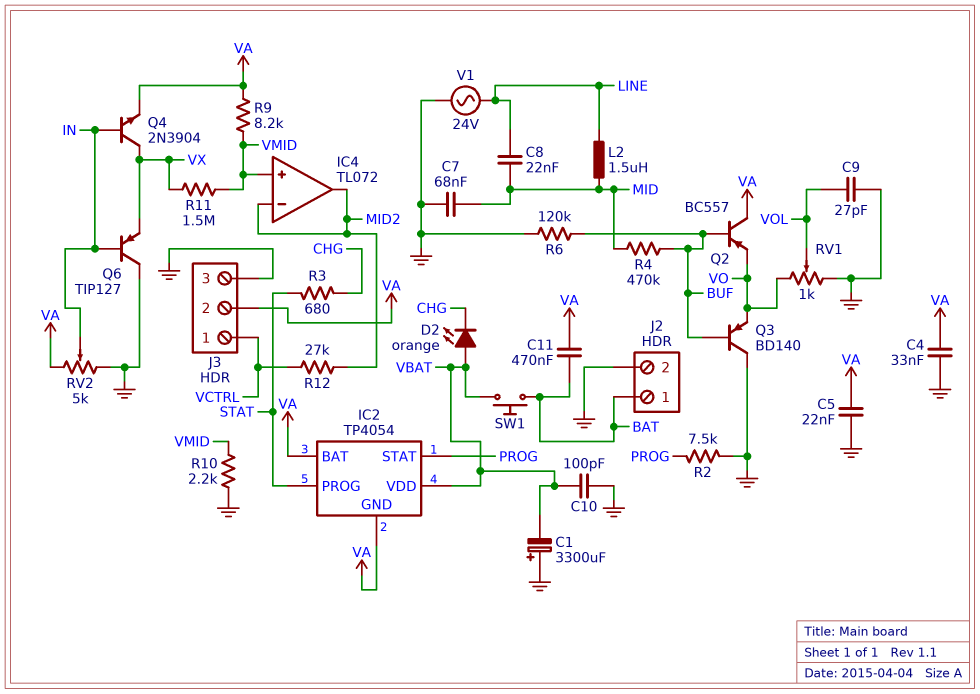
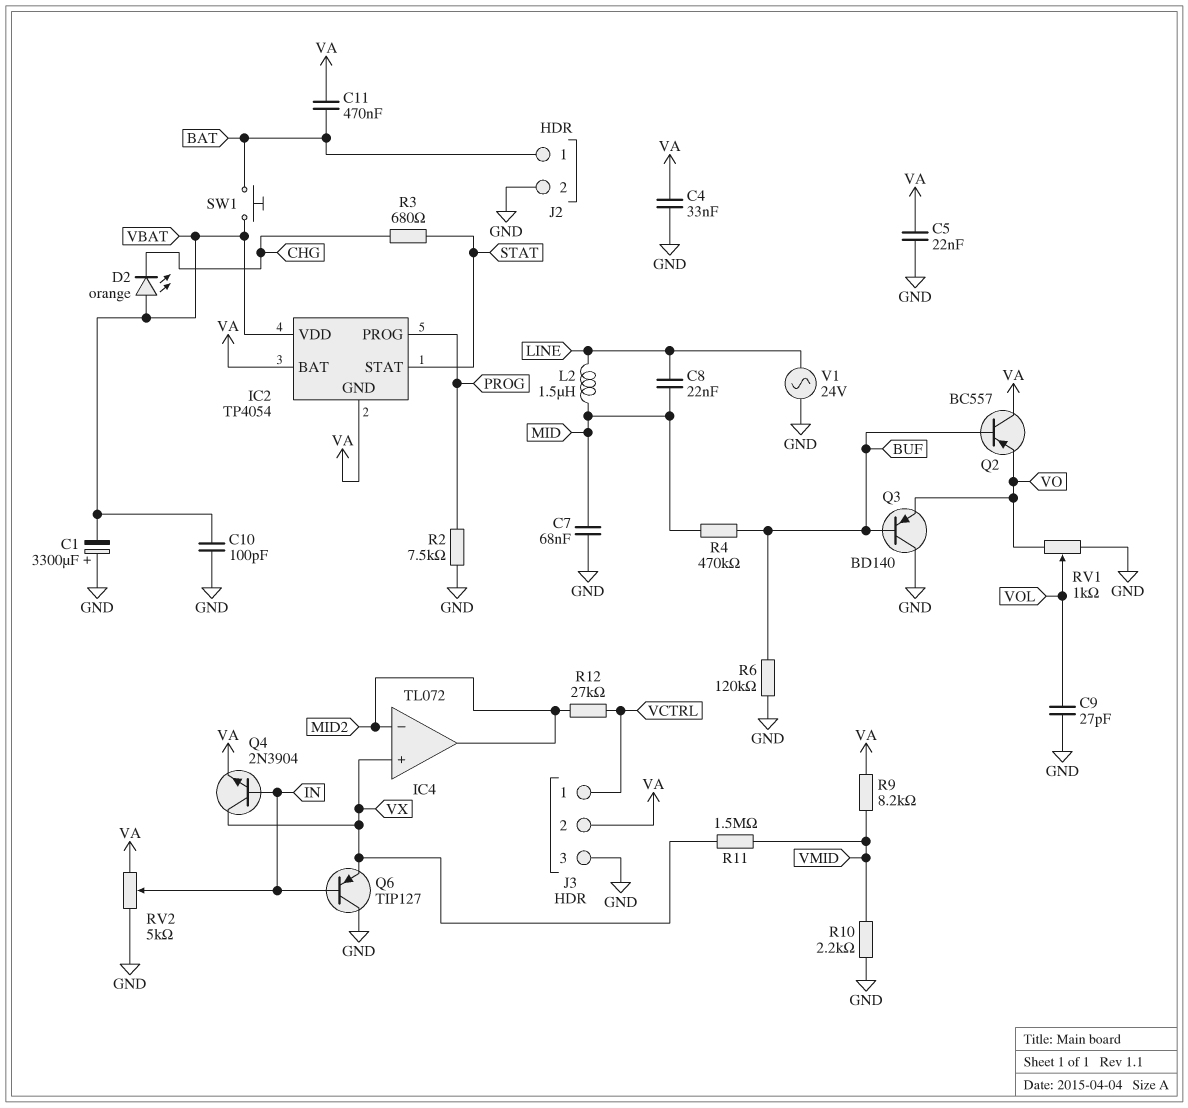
IC2 pin PROG: STAT -> PROG
IC2 pin STAT: PROG -> STAT
IC4 pin in+: VMID -> VX

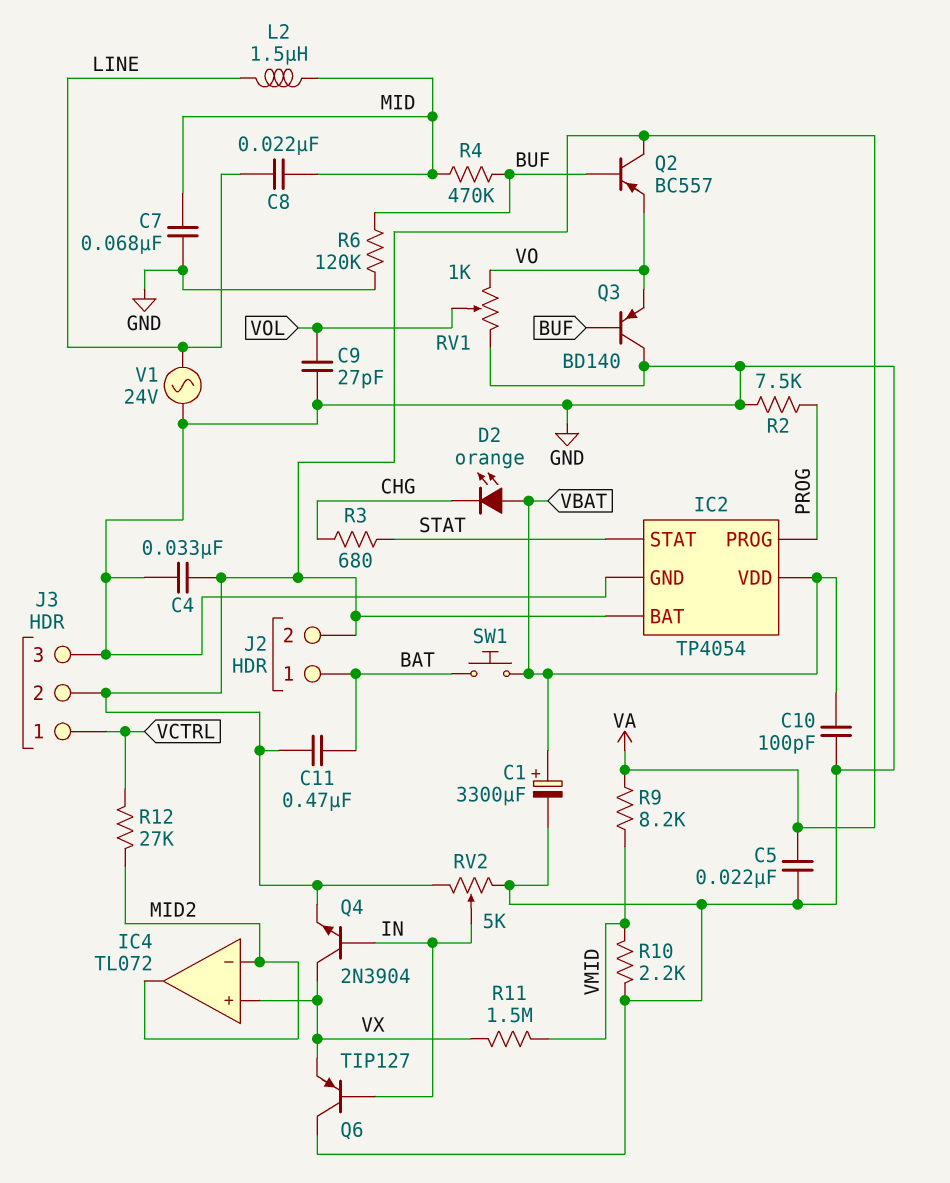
C1: 3300uF (plus GND, minus VBAT) -> 3300uF (plus VBAT, minus GND)
IC2 pin GND: VA -> GND
J2 pin 2: GND -> VA

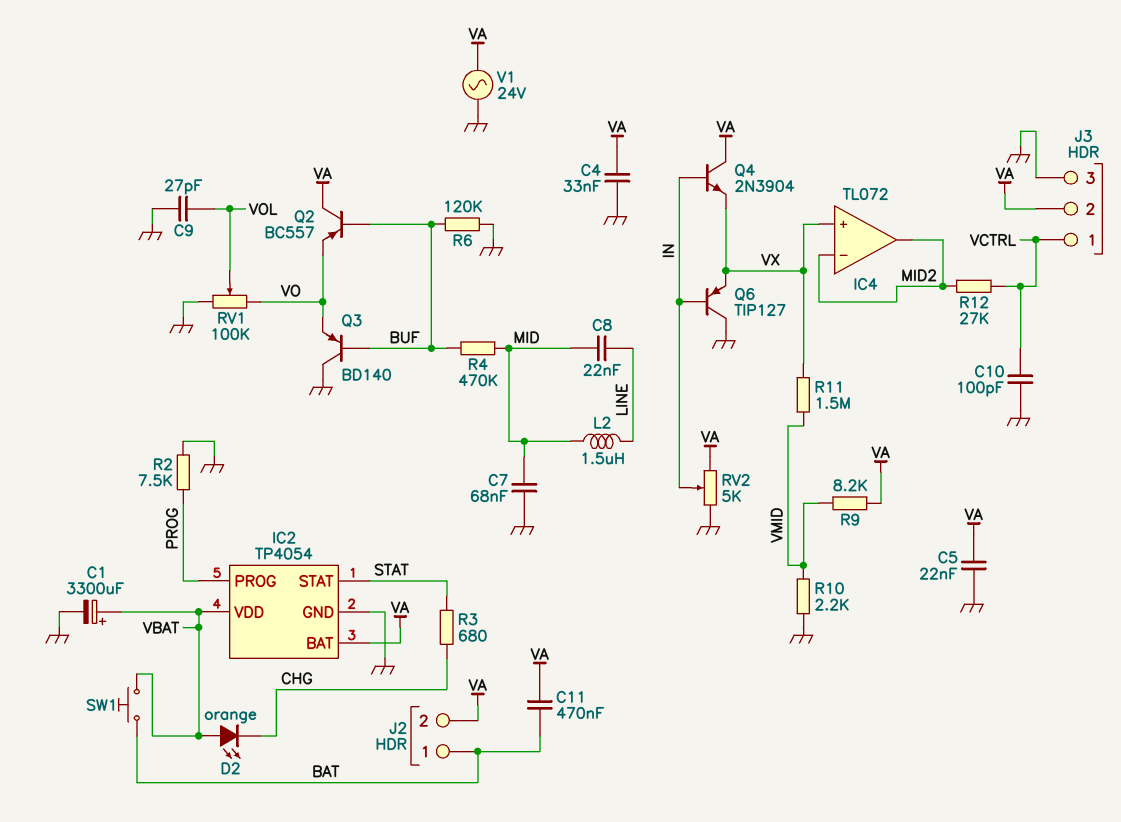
C10: 100pF (GND, VBAT) -> 100pF (GND, VCTRL)
Q4: NPN 2N3904 (B IN, C VX, E VA) -> NPN 2N3904 (B IN, C VA, E VX)
RV1: 1k (GND, VO, wiper VOL) -> 100k (GND, VO, wiper VOL)
V1: AC 24V (GND, LINE) -> AC 24V (GND, VA)

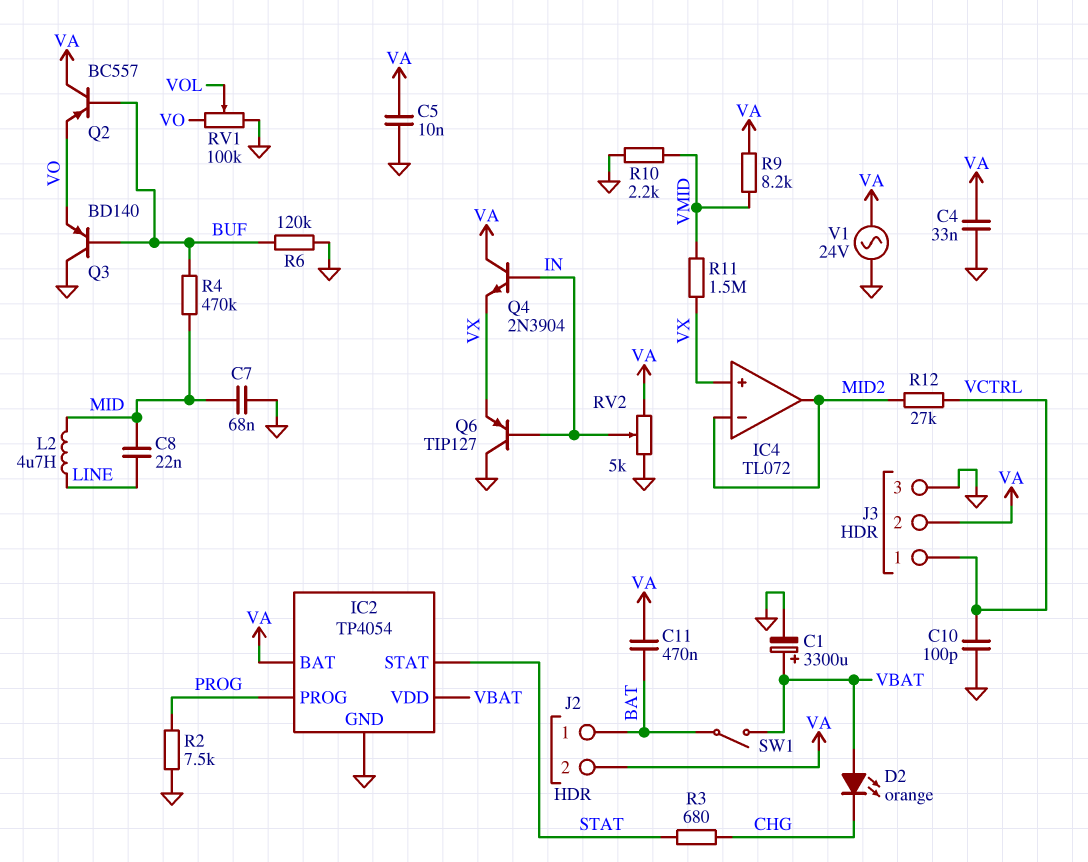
C5: 22nF (GND, VA) -> 10nF (GND, VA)
C9: 27pF (GND, VOL) -> none
L2: 1.5uH (LINE, MID) -> 4.7uH (LINE, MID)
SW1: button (BAT, VBAT) -> switch (BAT, VBAT)

